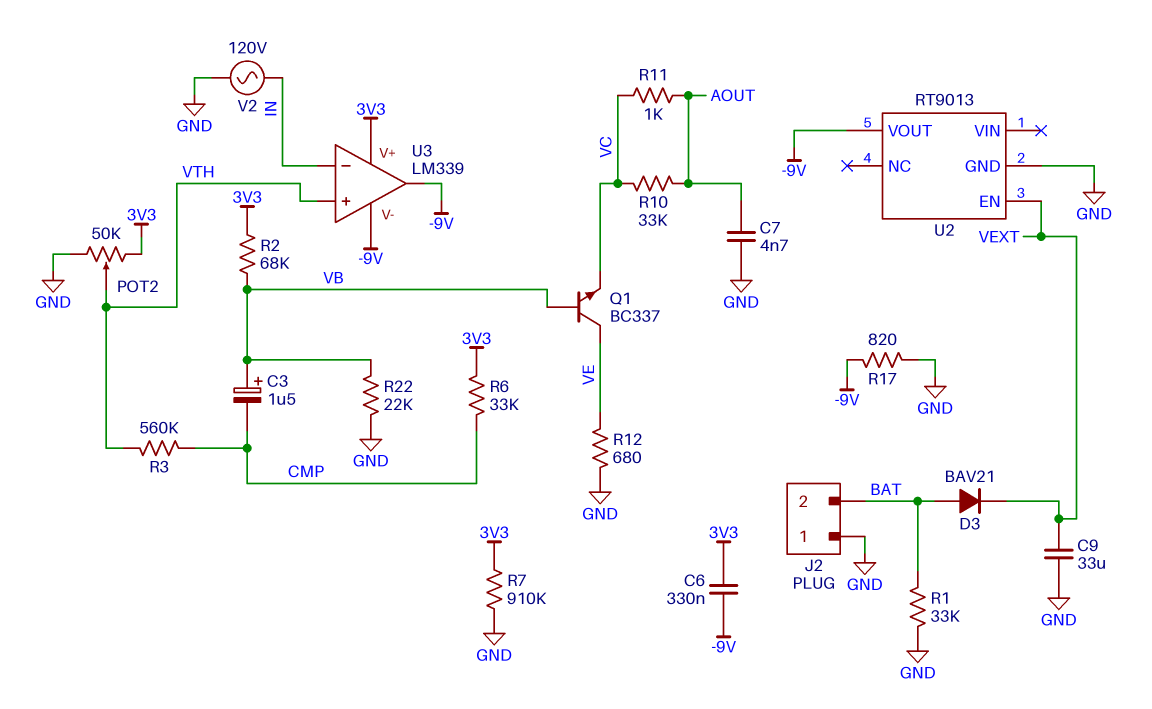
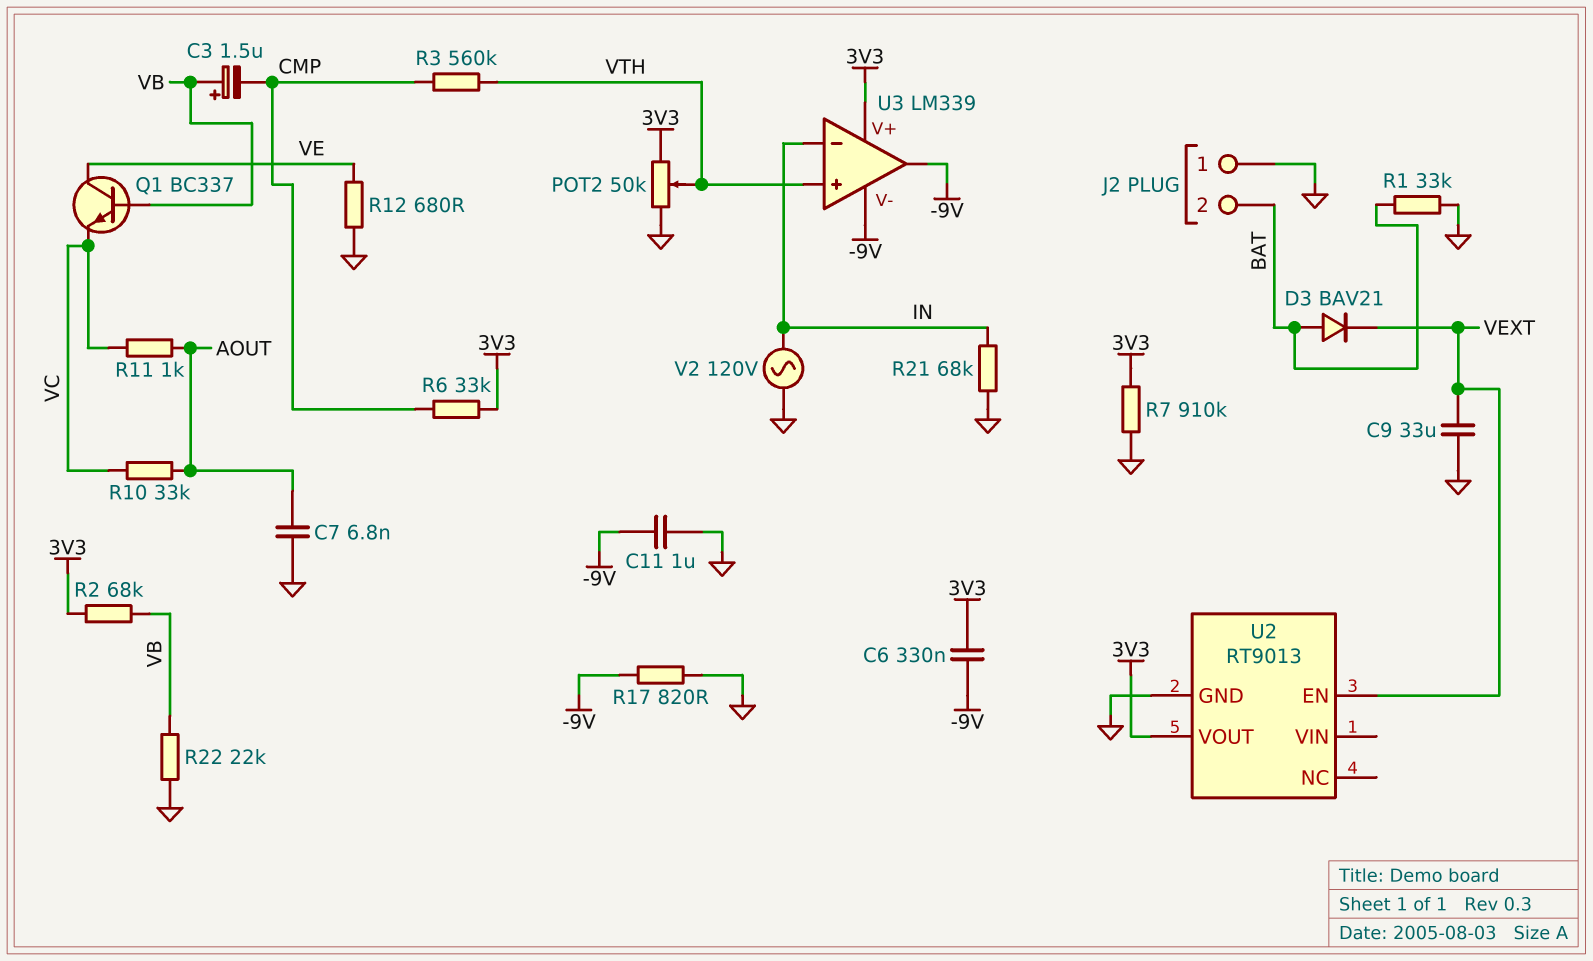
C7: 4.7nF (AOUT, GND) -> 6.8nF (AOUT, GND)
C11: none -> 1uF (-9V, GND)
R21: none -> 68k (GND, IN)
U2 pin VOUT: -9V -> 3V3

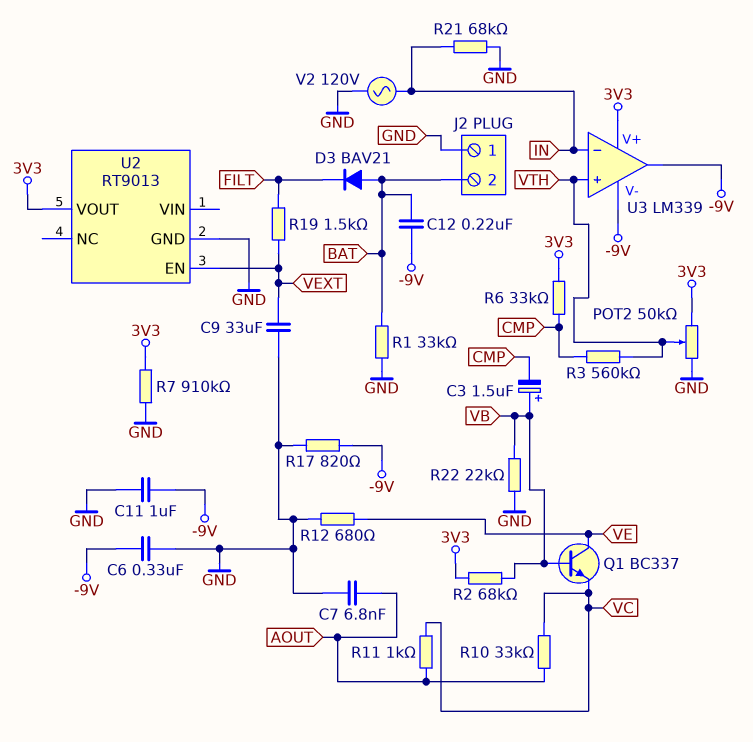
C6: 330nF (-9V, 3V3) -> 330nF (-9V, GND)
C12: none -> 220nF (-9V, BAT)
D3: diode BAV21 (A BAT, K VEXT) -> diode BAV21 (A BAT, K FILT)
R19: none -> 1.5k (FILT, VEXT)

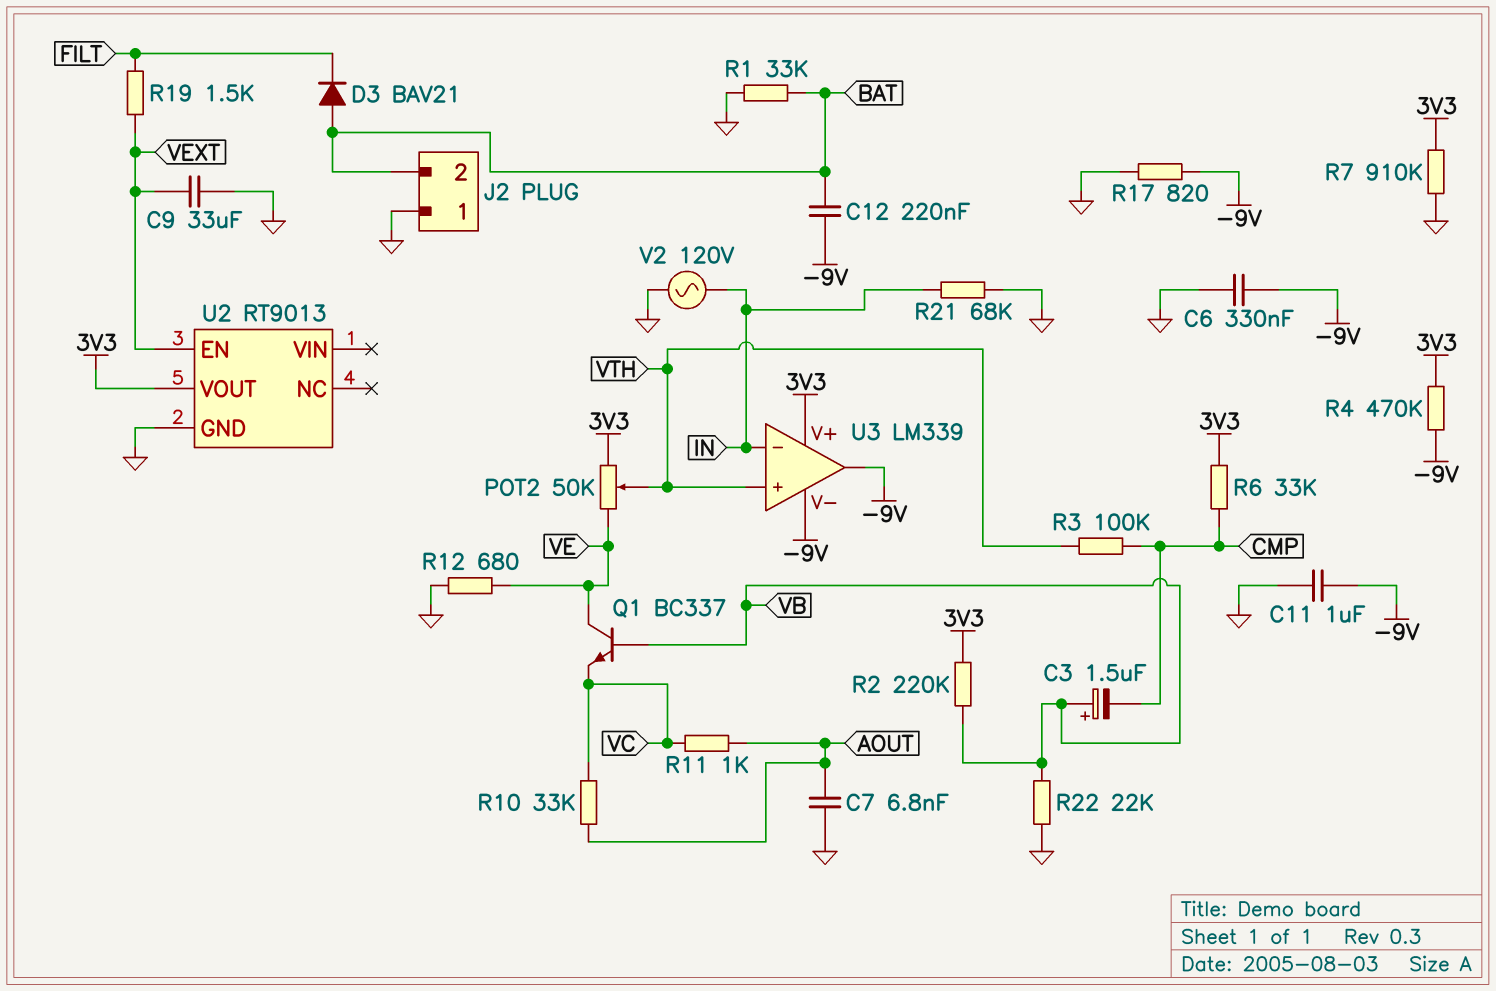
POT2: 50k (3V3, GND, wiper VTH) -> 50k (3V3, VE, wiper VTH)
R2: 68k (3V3, VB) -> 220k (3V3, VB)
R3: 560k (CMP, VTH) -> 100k (CMP, VTH)
R4: none -> 470k (-9V, 3V3)

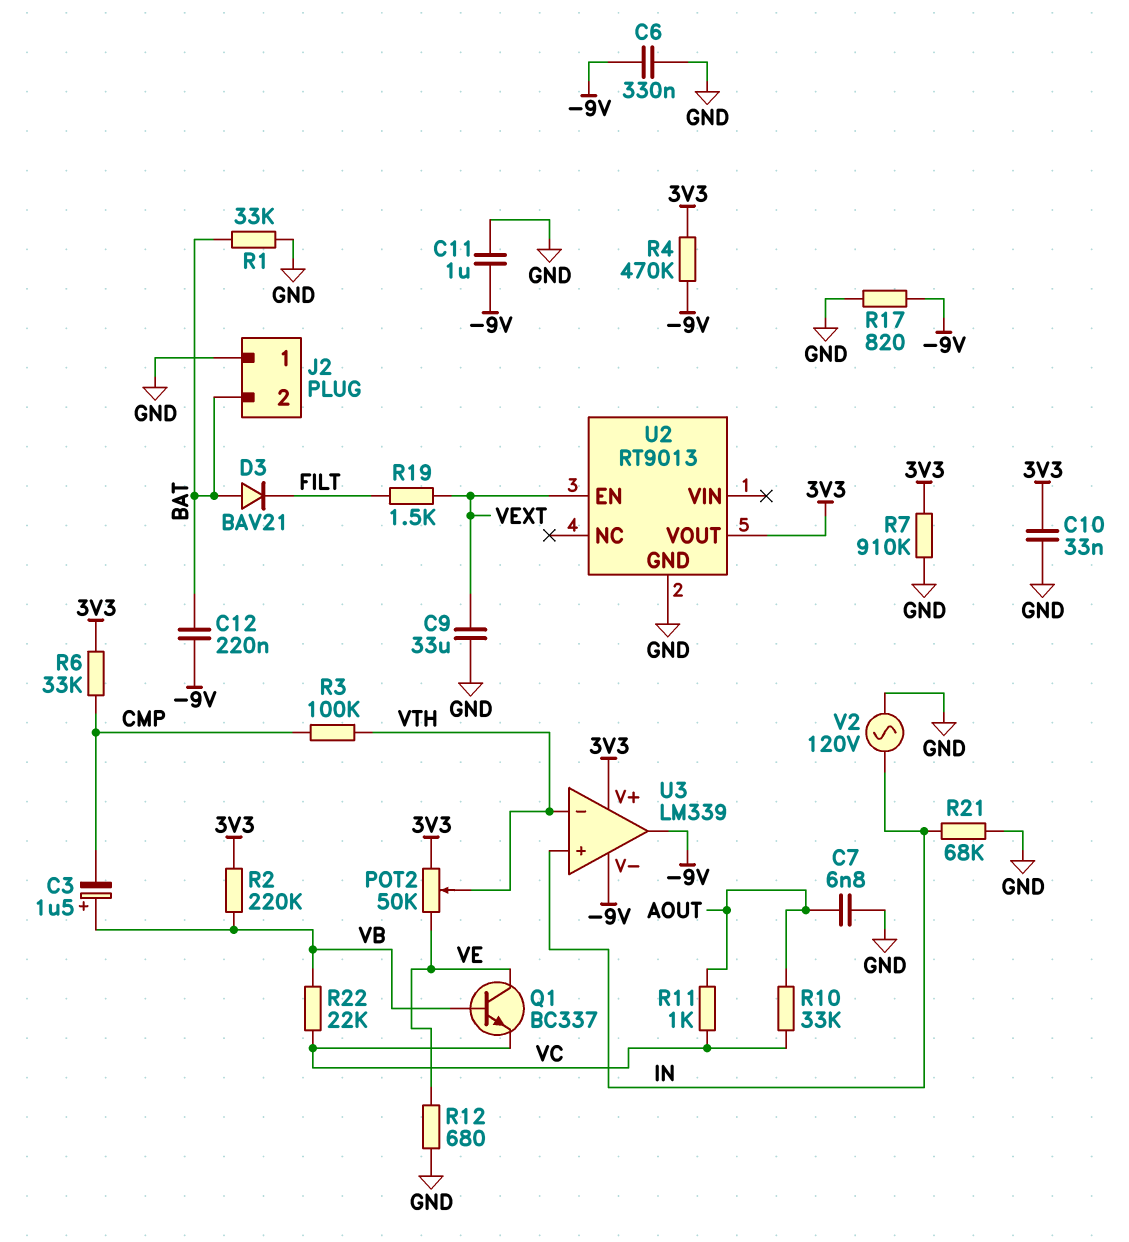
C10: none -> 33nF (3V3, GND)
R22: 22k (GND, VB) -> 22k (VB, VC)
U3 pin in+: VTH -> IN
U3 pin in-: IN -> VTH

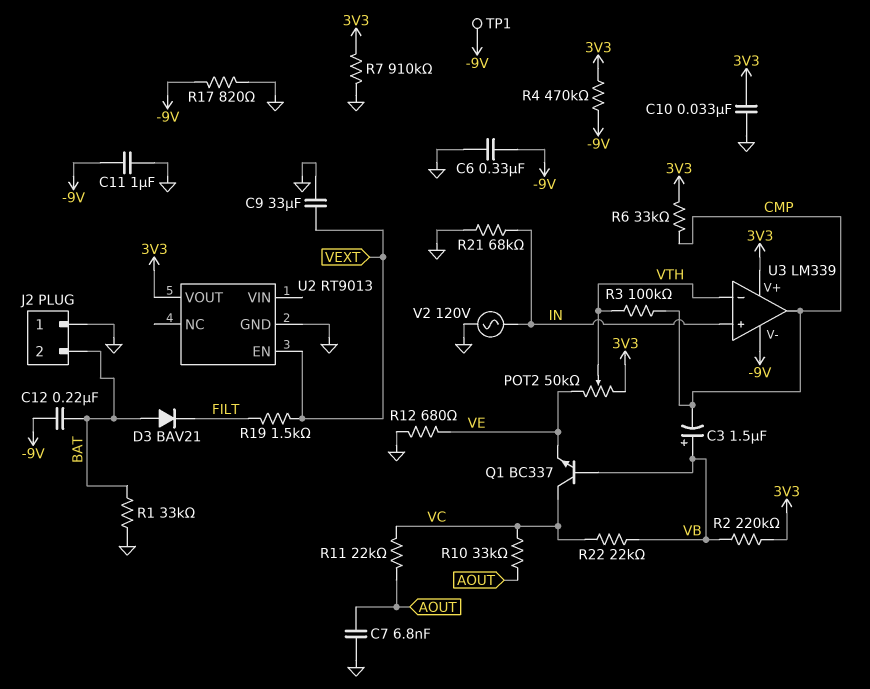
Q1: NPN BC337 (B VB, C VE, E VC) -> NPN BC337 (B VB, C VC, E VE)
R11: 1k (AOUT, VC) -> 22k (AOUT, VC)
TP1: none -> test point (-9V)
U3 pin out: -9V -> CMP

